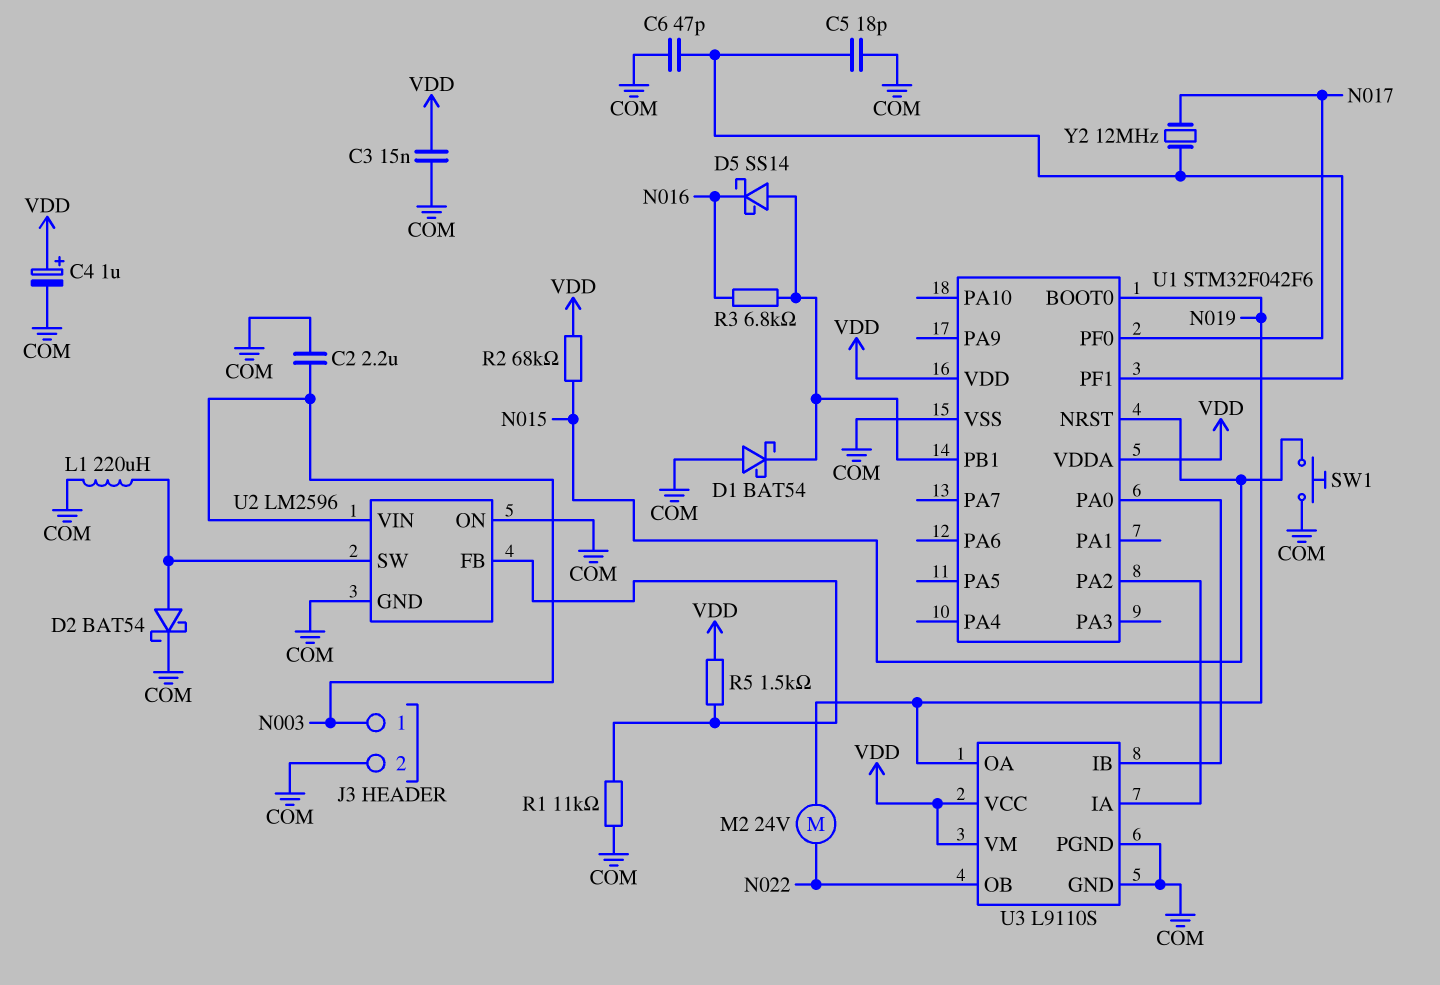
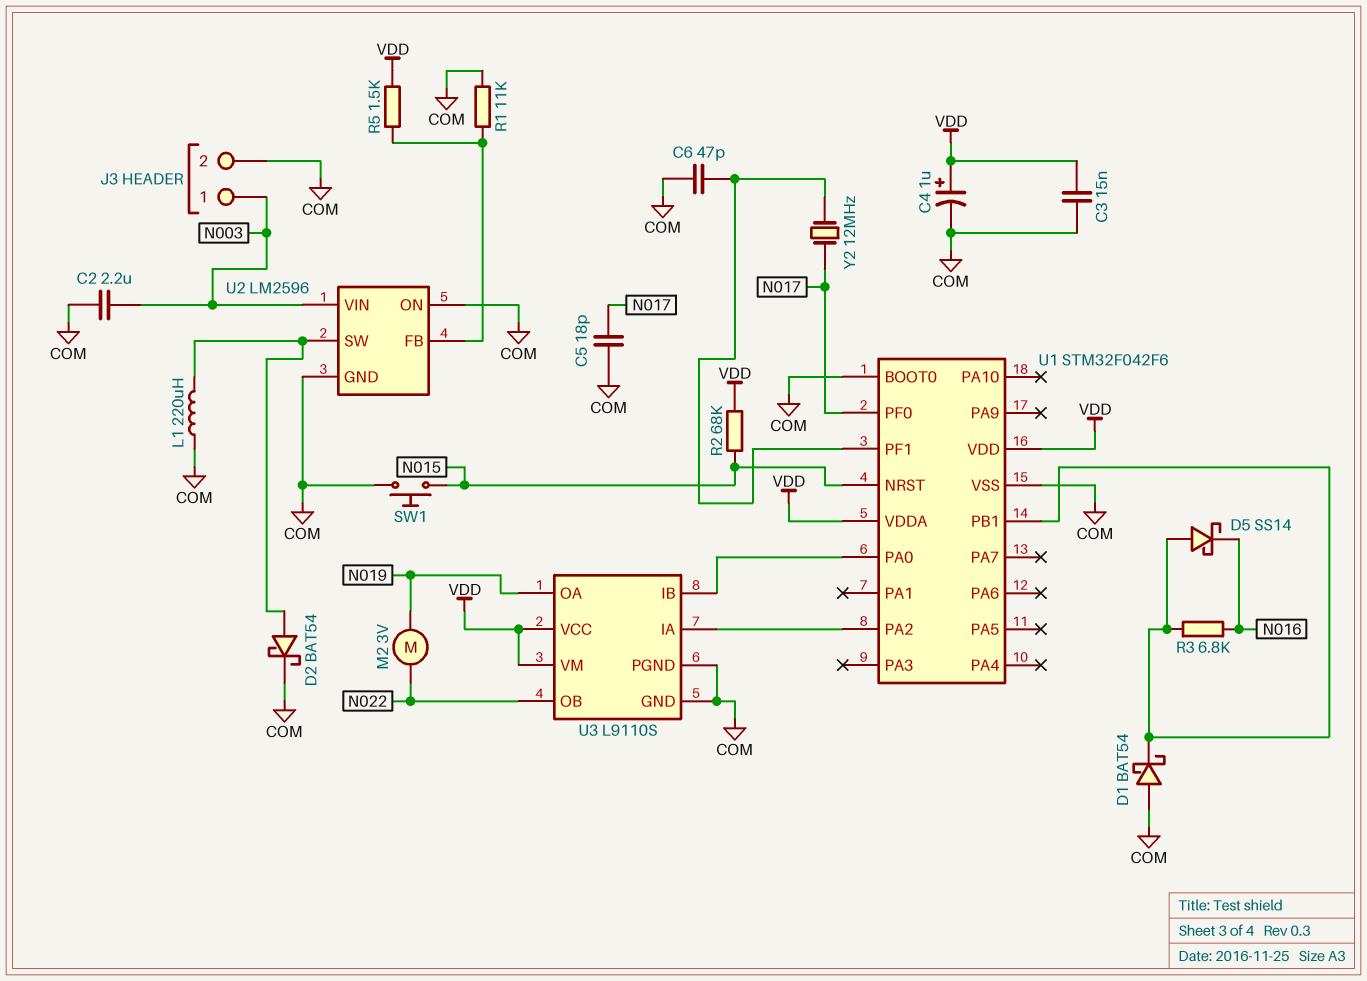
C5: 18pF (COM, U1/PF1) -> 18pF (COM, N017)
M2: motor 24V (N019, N022) -> motor 3V (N019, N022)
U1 pin BOOT0: N019 -> COM

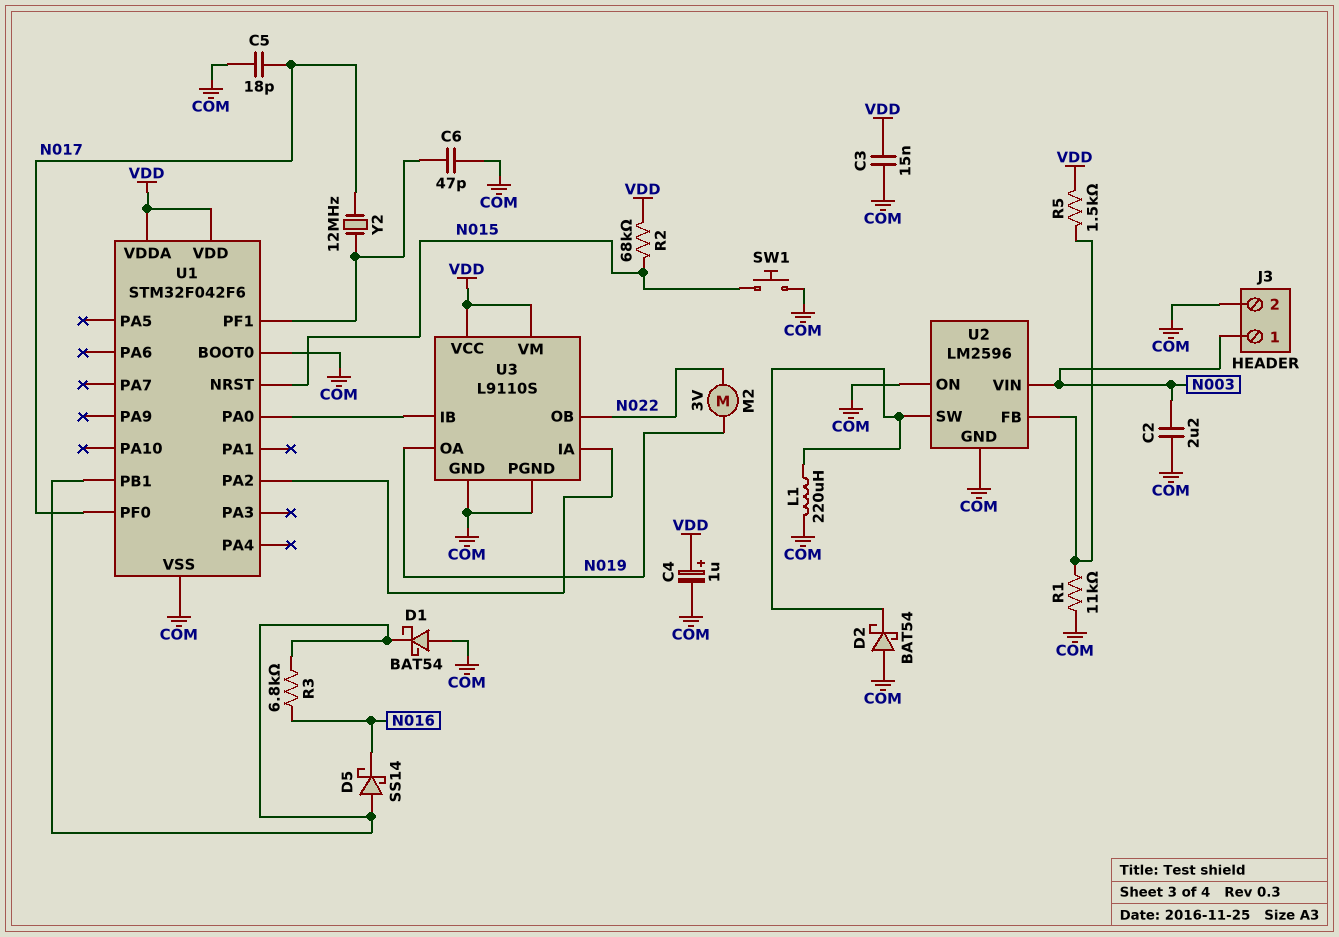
D2: schottky BAT54 (A U2/SW, K COM) -> schottky BAT54 (A COM, K U2/SW)

